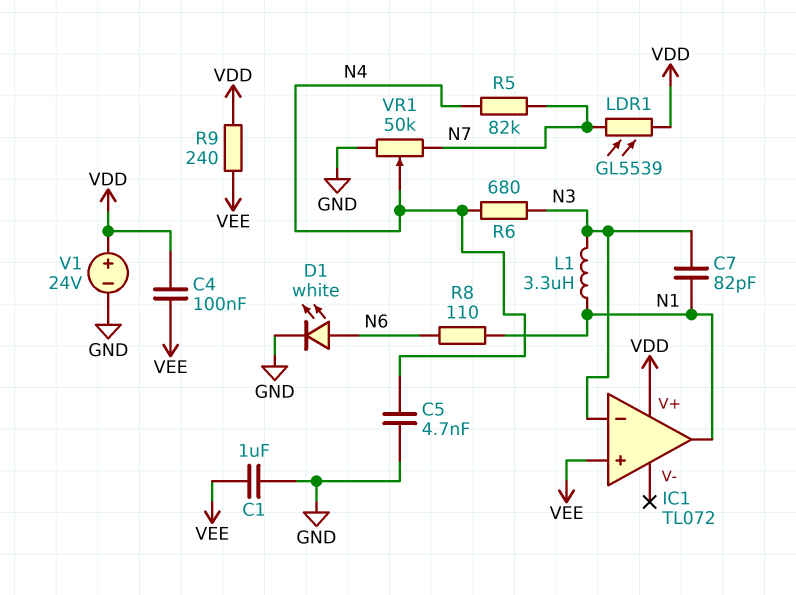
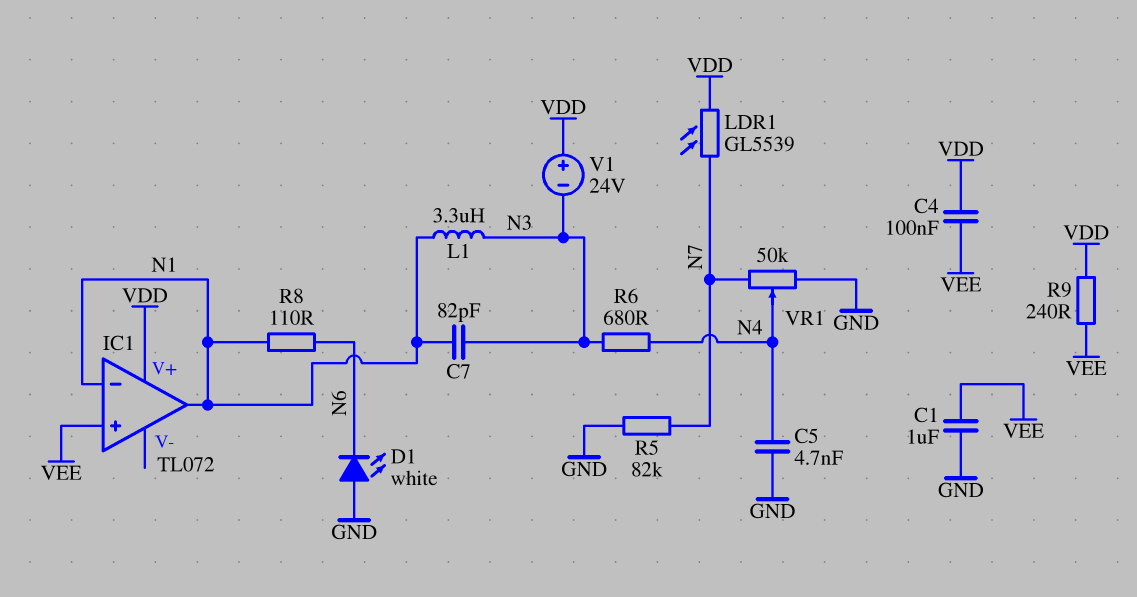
D1: LED white (A N6, K GND) -> LED white (A GND, K N6)
IC1 pin in-: N3 -> N1
R5: 82k (N4, N7) -> 82k (GND, N7)
V1: 24V (plus VDD, minus GND) -> 24V (plus VDD, minus N3)

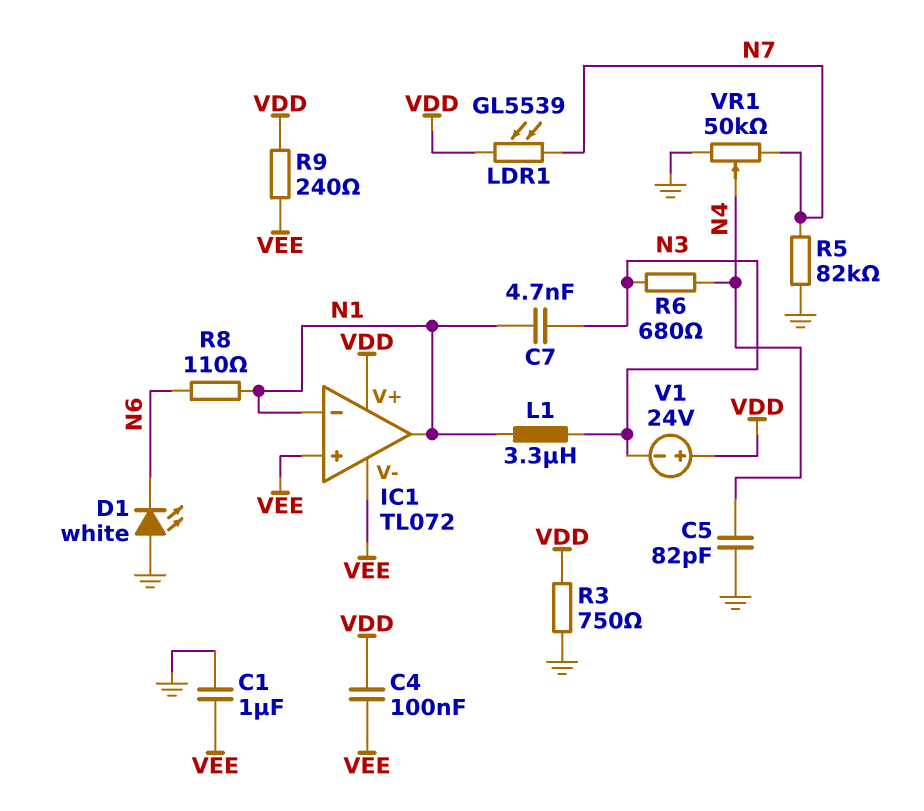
C5: 4.7nF (GND, N4) -> 82pF (GND, N4)
C7: 82pF (N1, N3) -> 4.7nF (N1, N3)
IC1 pin V-: none -> VEE
R3: none -> 750 (GND, VDD)

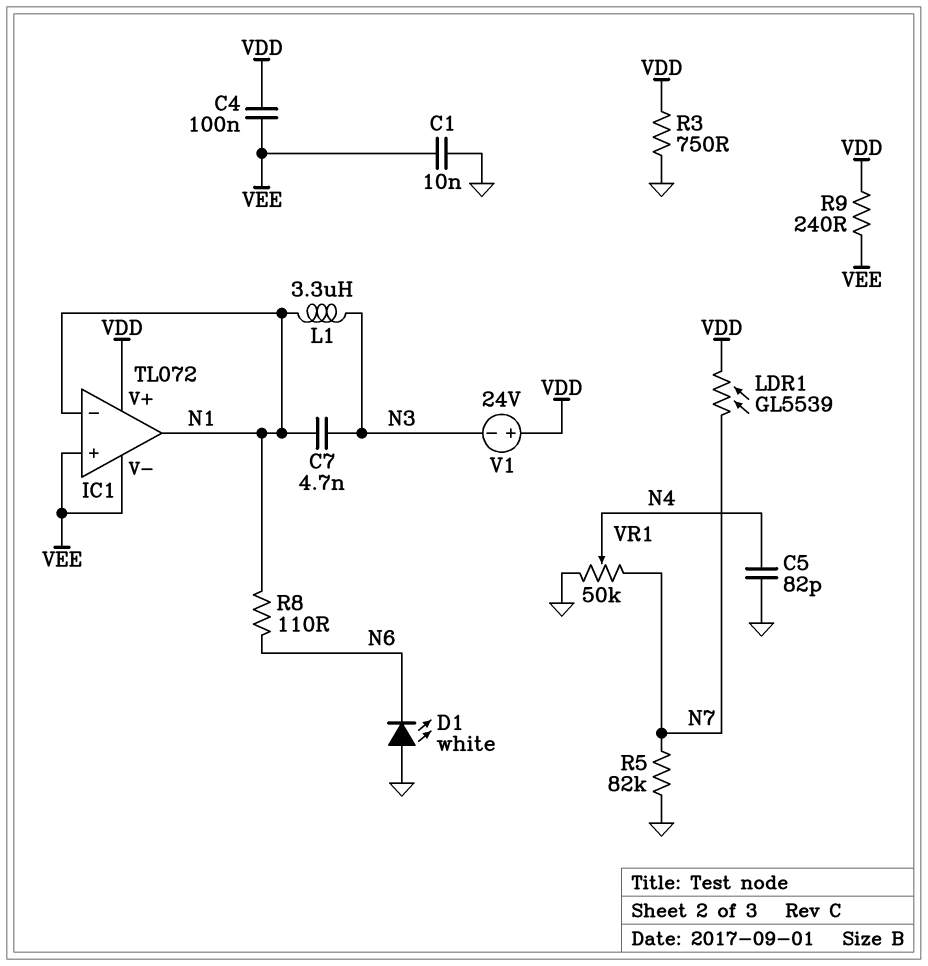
C1: 1uF (GND, VEE) -> 10nF (GND, VEE)
R6: 680 (N3, N4) -> none

